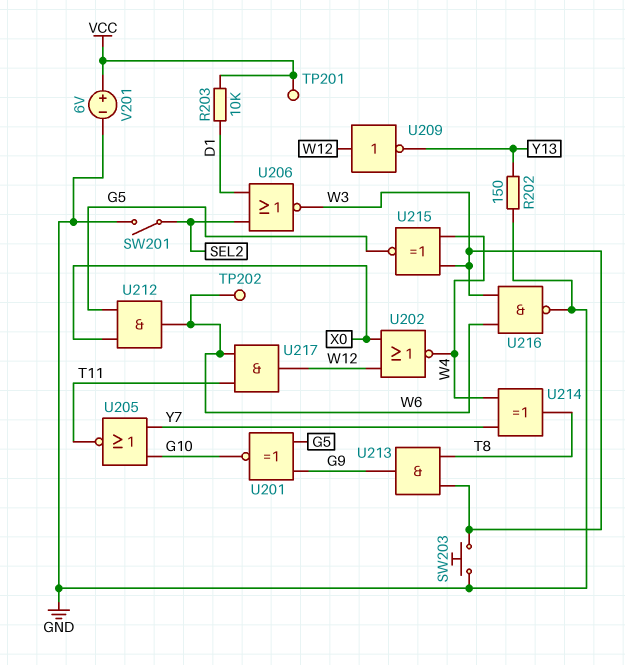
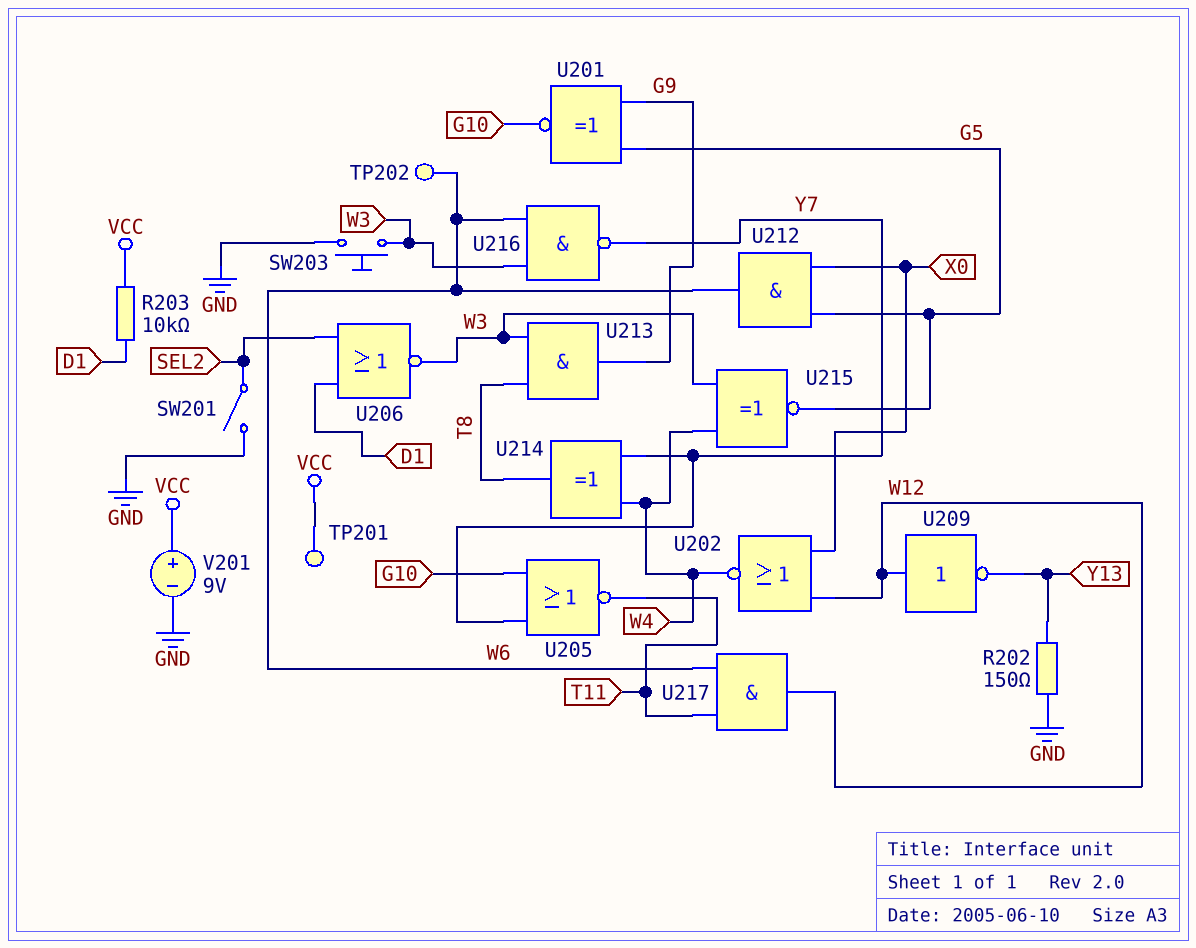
U216: NAND (in W3, in W6, out GND) -> NAND (in W3, in W6, out Y7)
V201: 6V (plus VCC, minus GND) -> 9V (plus VCC, minus GND)

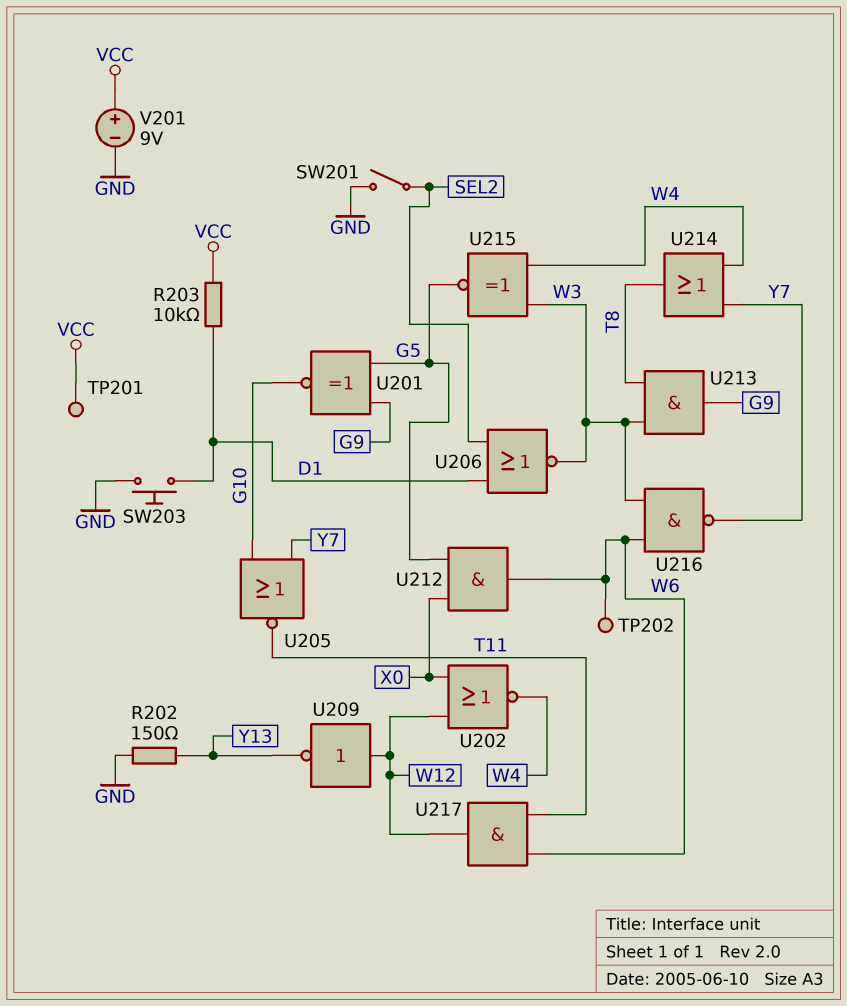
SW203: button (GND, W3) -> button (D1, GND)
U214: XOR (in W4, in Y7, out T8) -> OR (in W4, in Y7, out T8)

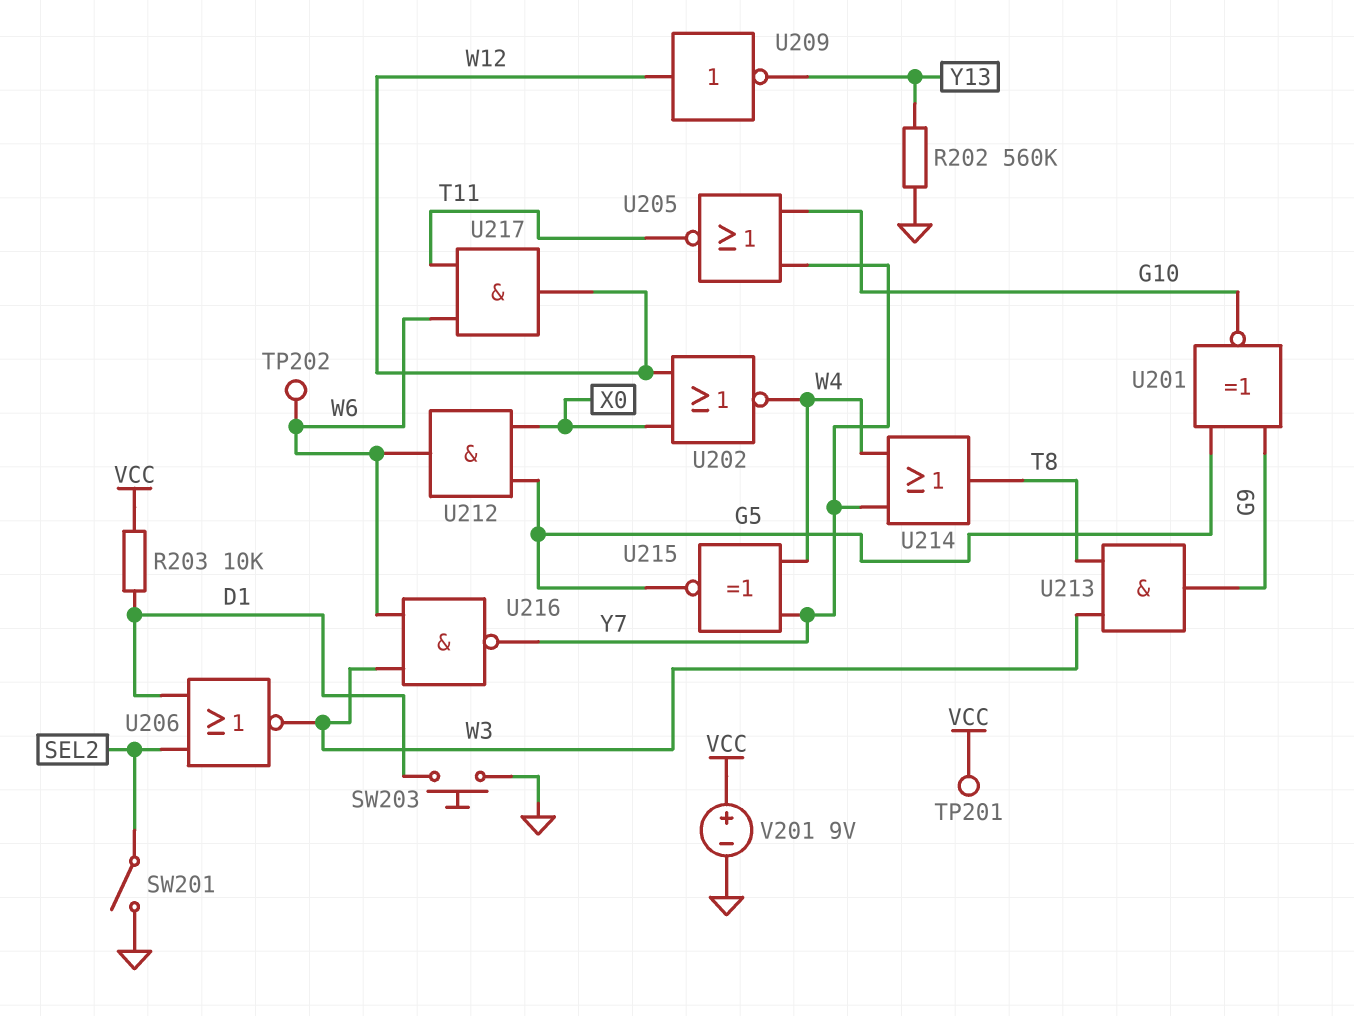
R202: 150 (GND, Y13) -> 560k (GND, Y13)
U215: XNOR (in W3, in W4, out G5) -> XNOR (in W4, in Y7, out G5)

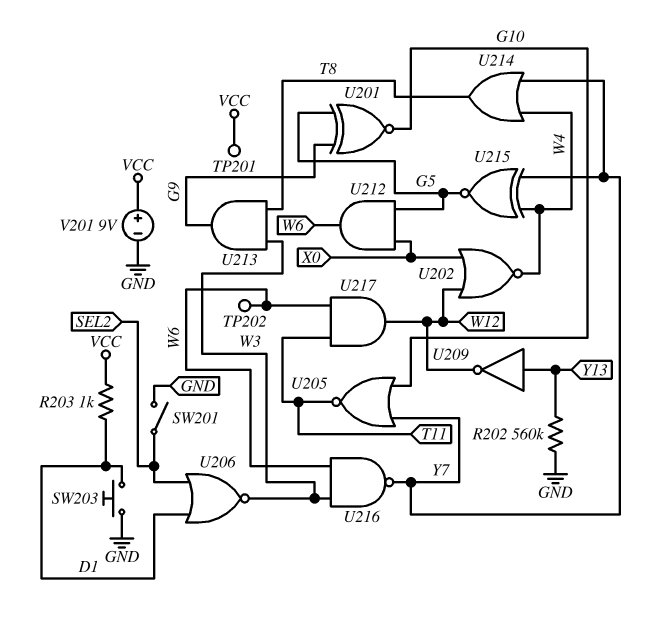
R203: 10k (D1, VCC) -> 1k (D1, VCC)
U209: NOT (in W12, out Y13) -> NOT (in Y13, out W12)

